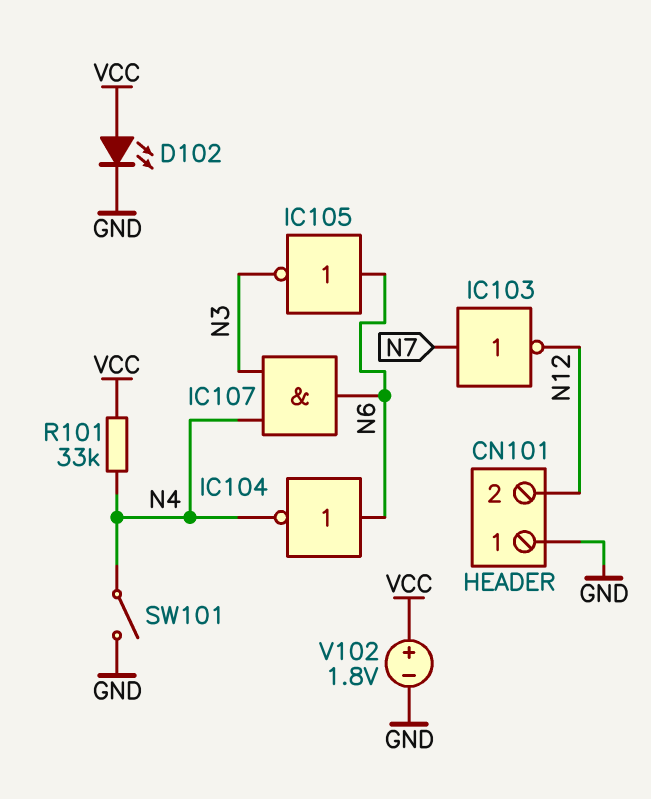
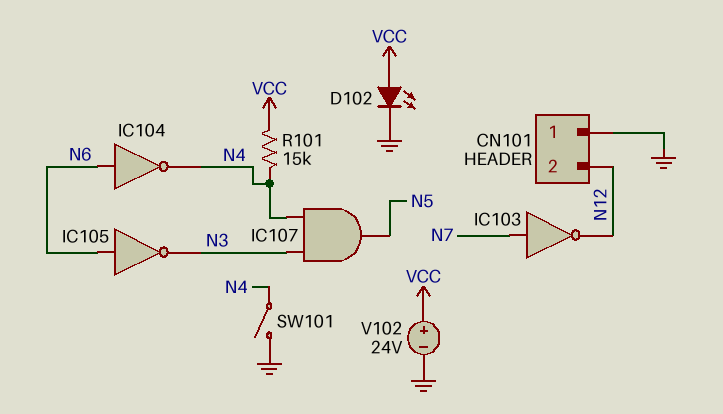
IC107: AND (in N3, in N4, out N6) -> AND (in N3, in N4, out N5)
R101: 33k (N4, VCC) -> 15k (N4, VCC)
V102: 1.8V (plus VCC, minus GND) -> 24V (plus VCC, minus GND)

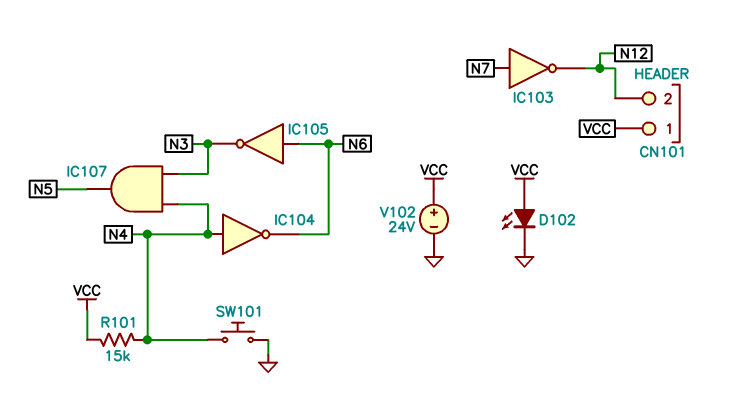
CN101 pin 1: GND -> VCC
IC104: NOT (in N6, out N4) -> NOT (in N4, out N6)
SW101: switch (GND, N4) -> button (GND, N4)

